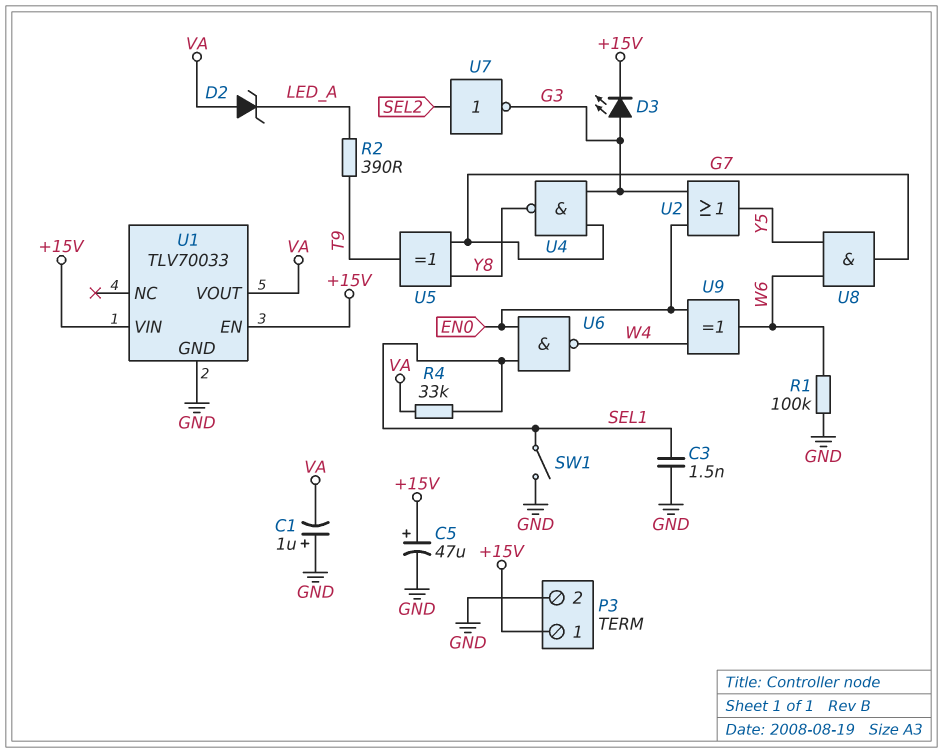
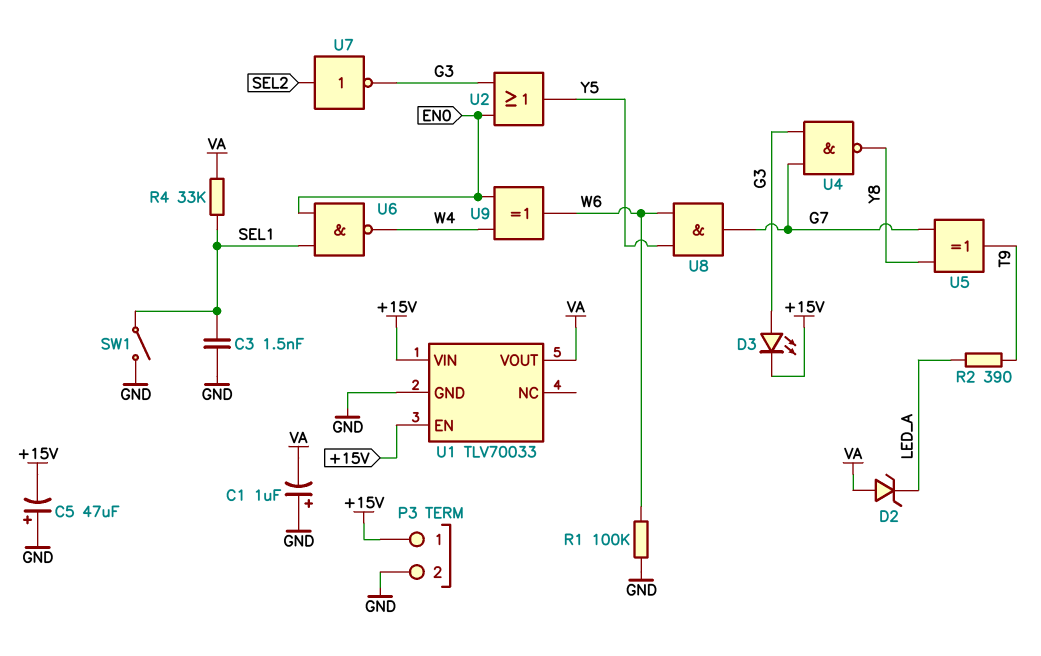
C5: 47uF (plus +15V, minus GND) -> 47uF (plus GND, minus +15V)

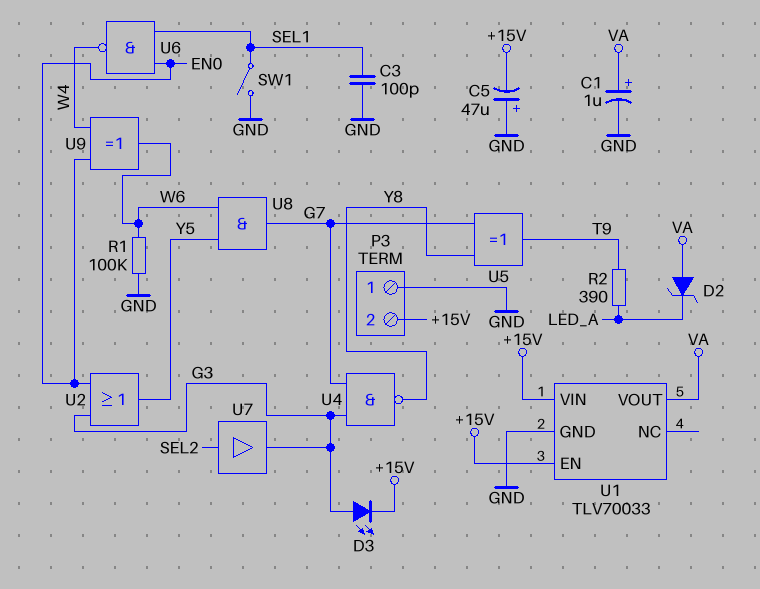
C1: 1uF (plus GND, minus VA) -> 1uF (plus VA, minus GND)
C3: 1.5nF (GND, SEL1) -> 100pF (GND, SEL1)
P3 pin 1: +15V -> GND
P3 pin 2: GND -> +15V
R4: 33k (SEL1, VA) -> none
U7: NOT (in SEL2, out G3) -> buffer (in SEL2, out G3)

